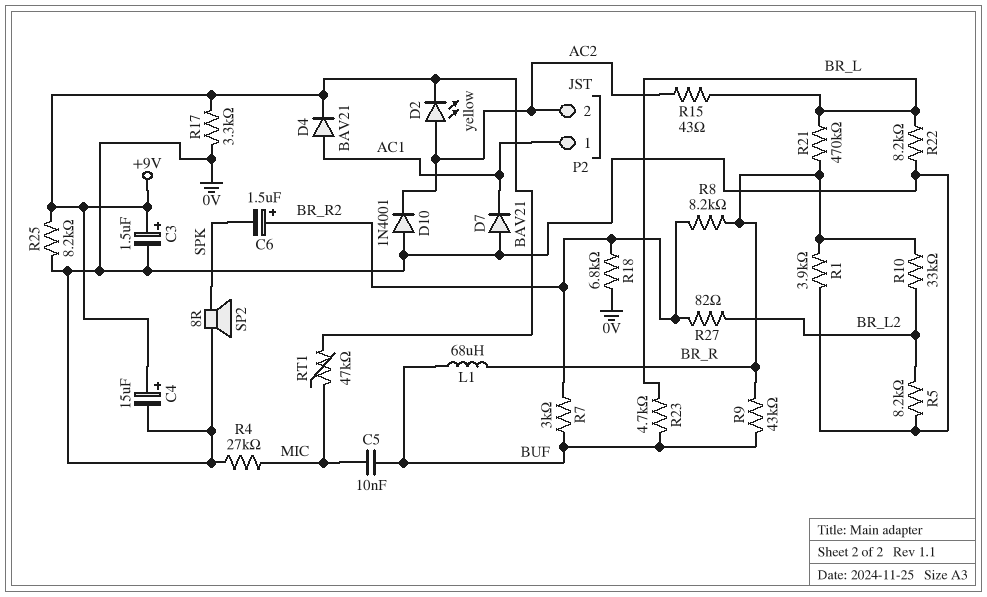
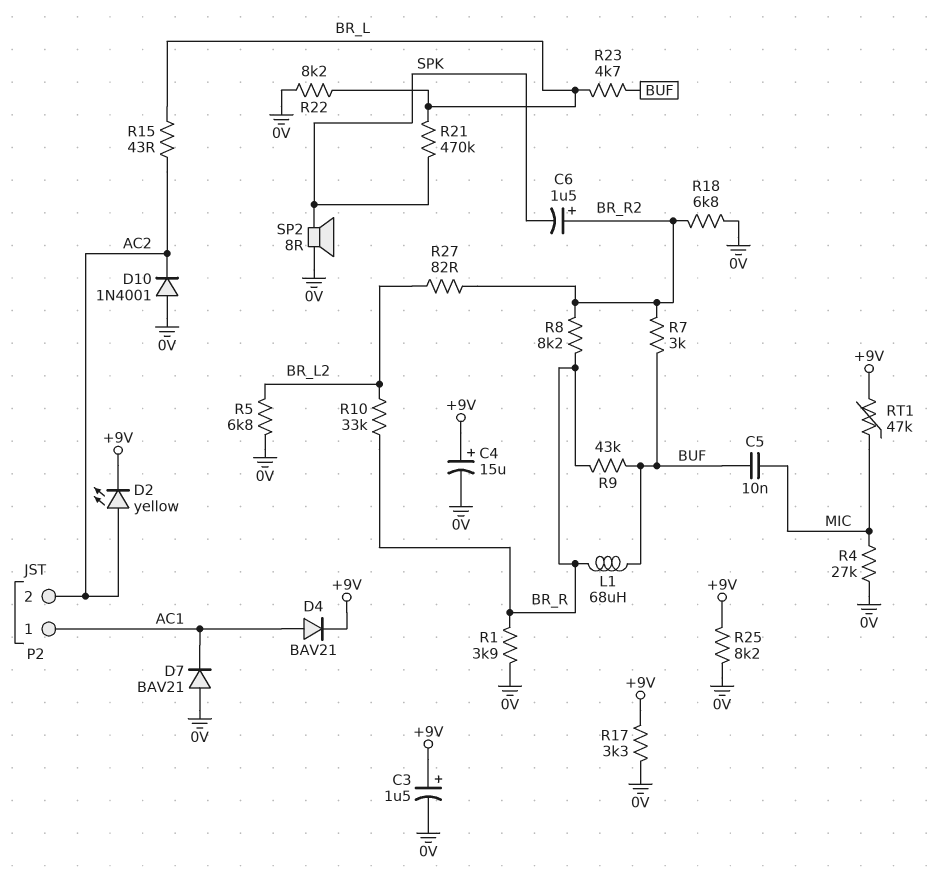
R5: 8.2k (0V, BR_L2) -> 6.8k (0V, BR_L2)
R21: 470k (BR_L, BR_R) -> 470k (BR_L, SPK)

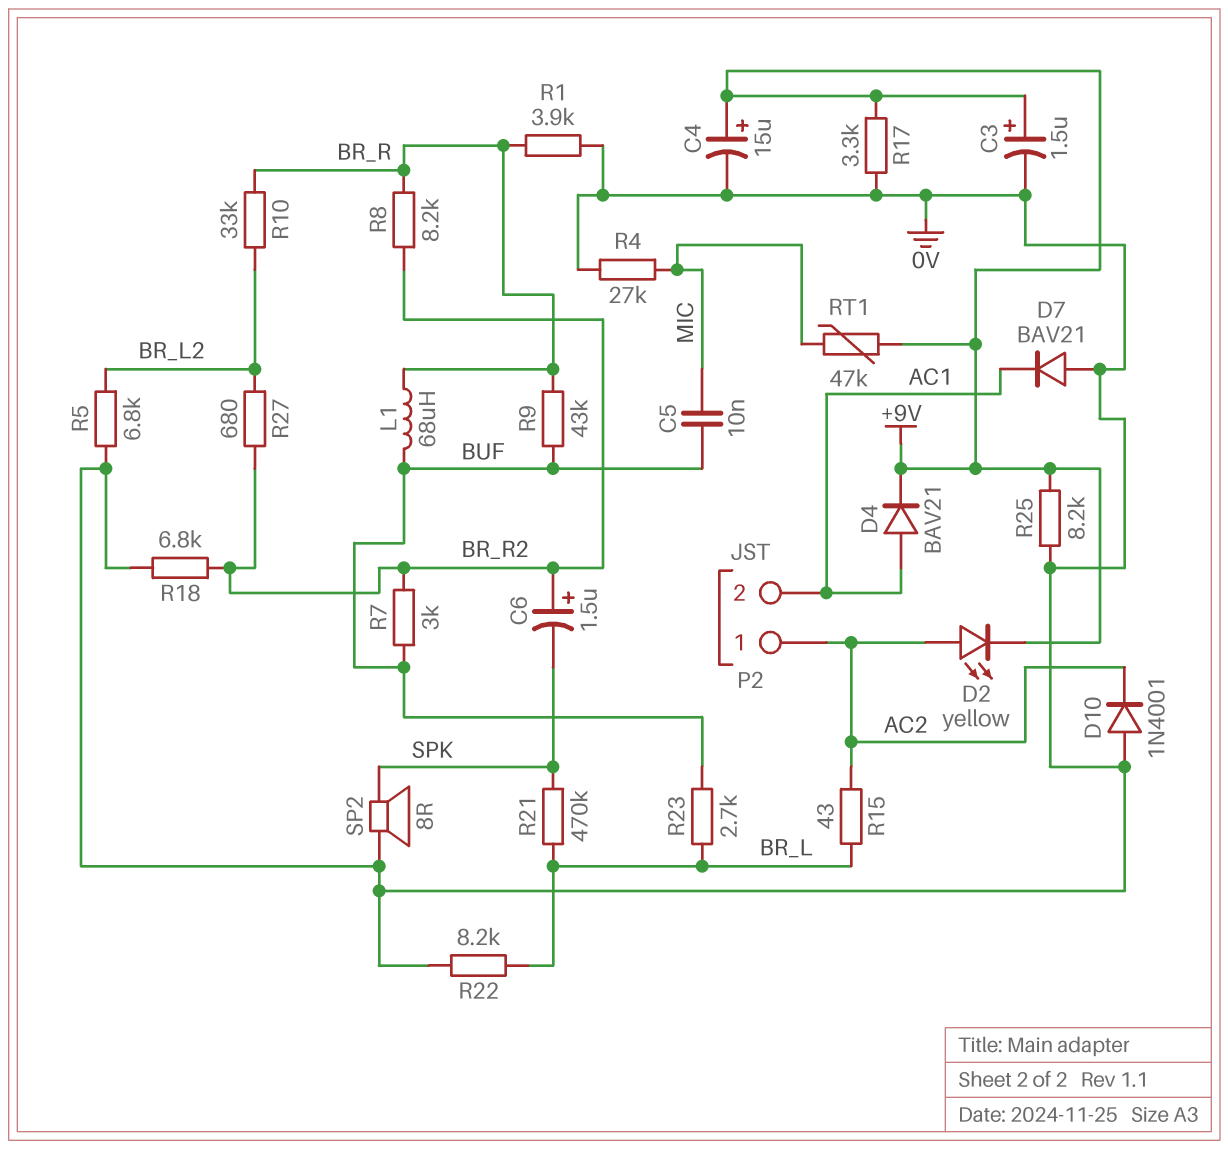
P2 pin 1: AC1 -> AC2
P2 pin 2: AC2 -> AC1
R23: 4.7k (BR_L, BUF) -> 2.7k (BR_L, BUF)
R27: 82 (BR_L2, BR_R2) -> 680 (BR_L2, BR_R2)

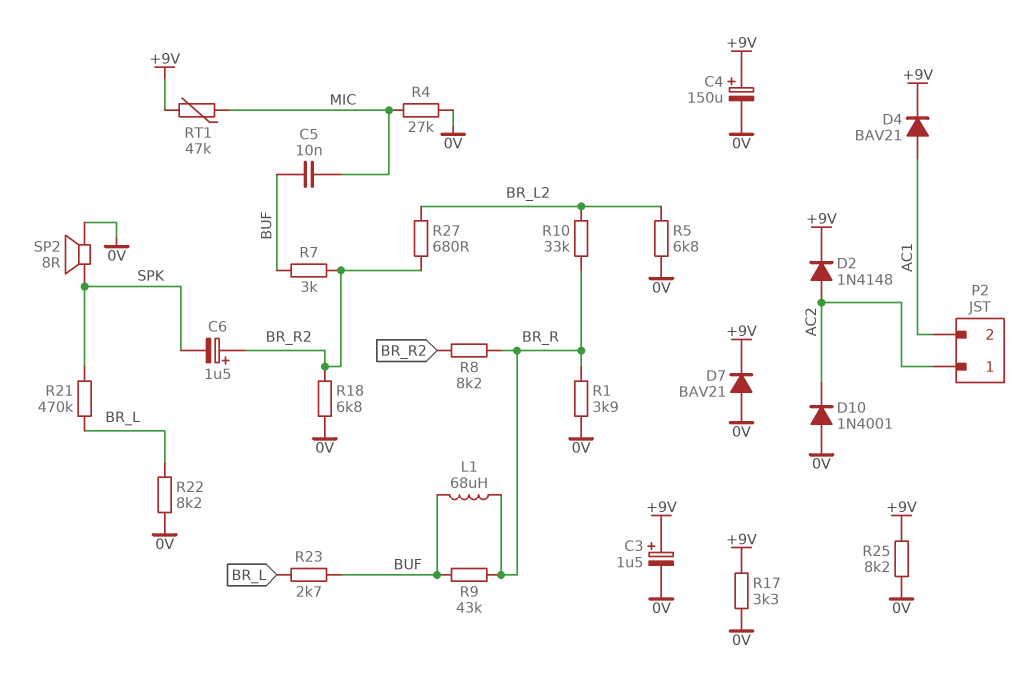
C4: 15uF (plus +9V, minus 0V) -> 150uF (plus +9V, minus 0V)
D2: LED yellow (A AC2, K +9V) -> diode 1N4148 (A AC2, K +9V)
D7: diode BAV21 (A 0V, K AC1) -> diode BAV21 (A 0V, K +9V)
R15: 43 (AC2, BR_L) -> none

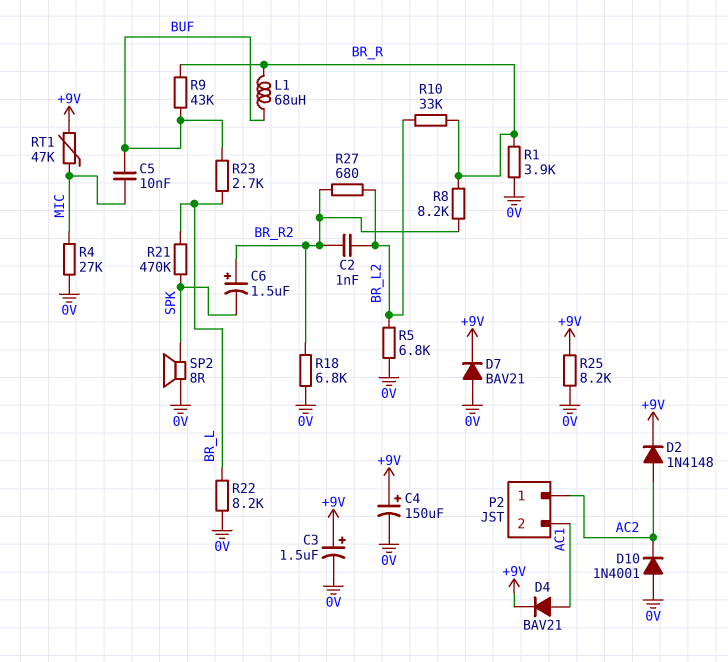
C2: none -> 1nF (BR_L2, BR_R2)
R7: 3k (BR_R2, BUF) -> none
R17: 3.3k (+9V, 0V) -> none

